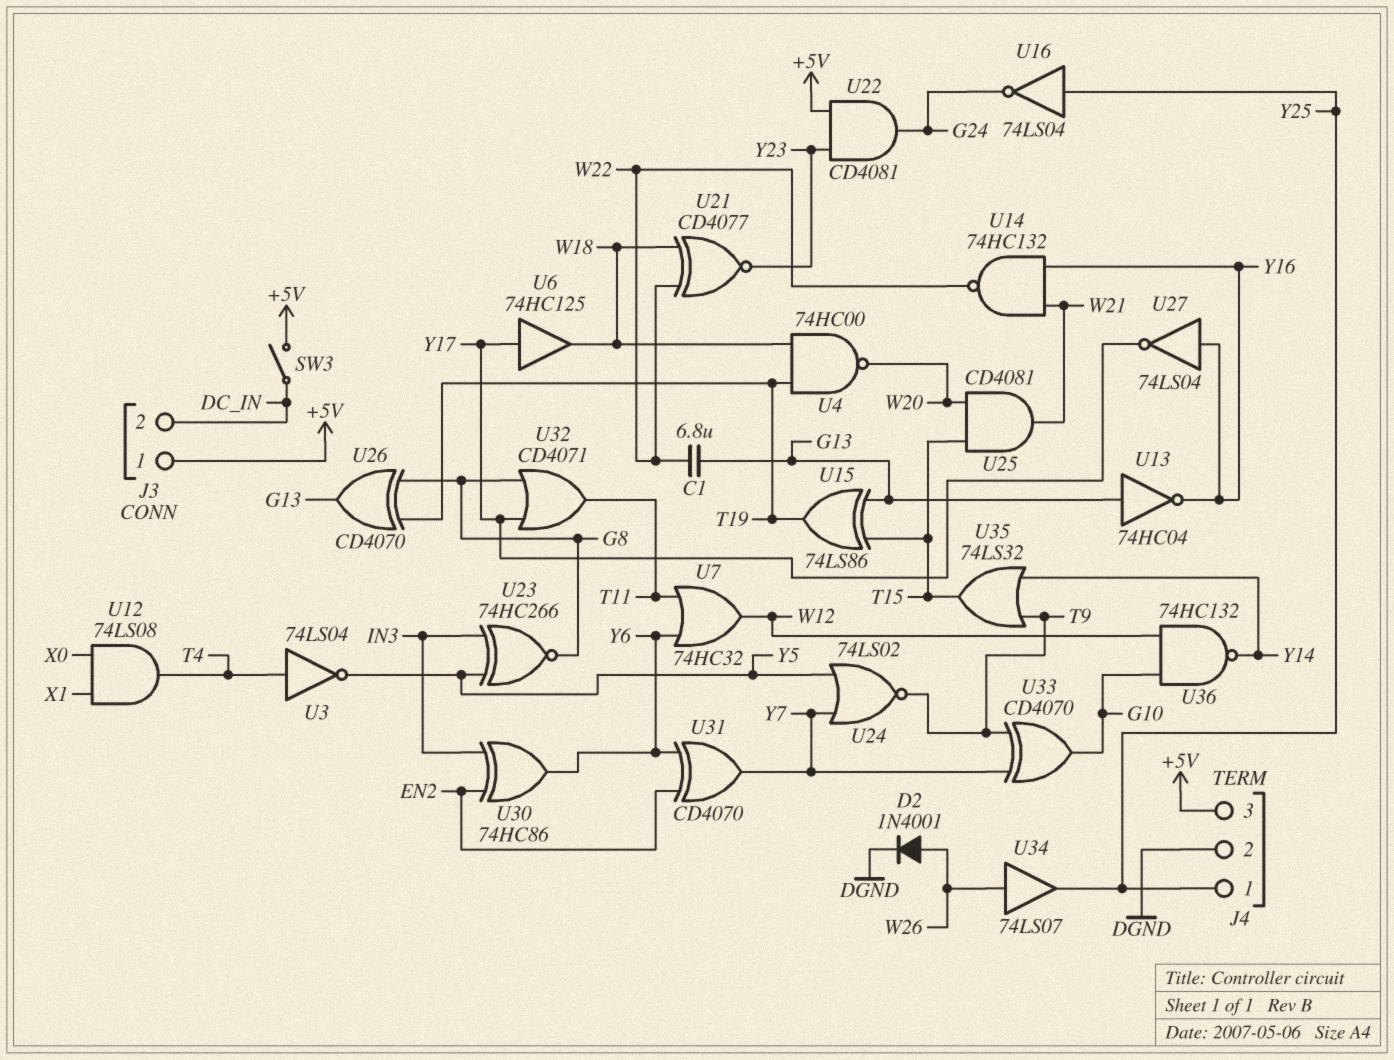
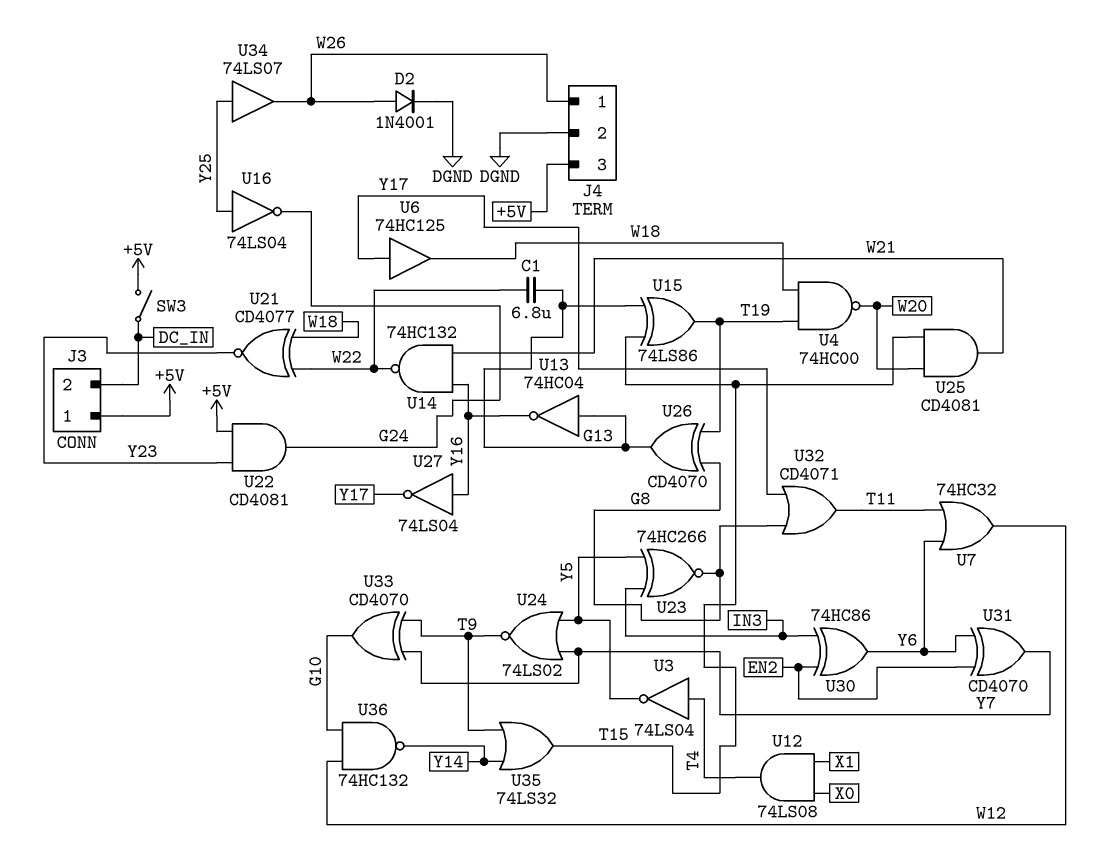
J4 pin 1: Y25 -> W26
U34: buffer 74LS07 (in W26, out Y25) -> buffer 74LS07 (in Y25, out W26)

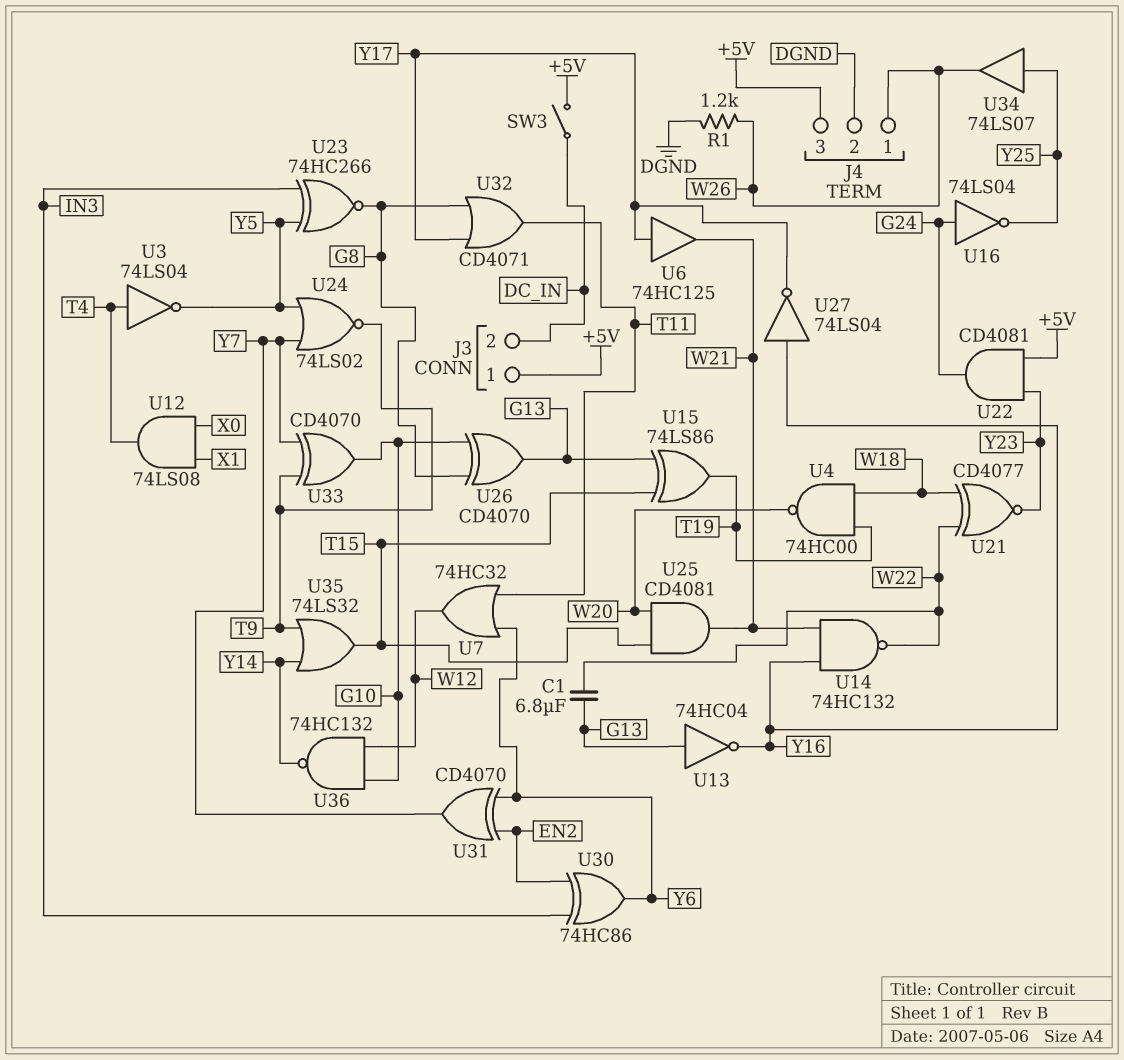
D2: diode 1N4001 (A W26, K DGND) -> none
R1: none -> 1.2k (DGND, W26)
U6: buffer 74HC125 (in Y17, out W18) -> buffer 74HC125 (in Y17, out W21)
U16: NOT 74LS04 (in Y25, out G24) -> NOT 74LS04 (in G24, out Y25)
U26: XOR CD4070 (in G8, in T19, out G13) -> XOR CD4070 (in G8, in G10, out G13)

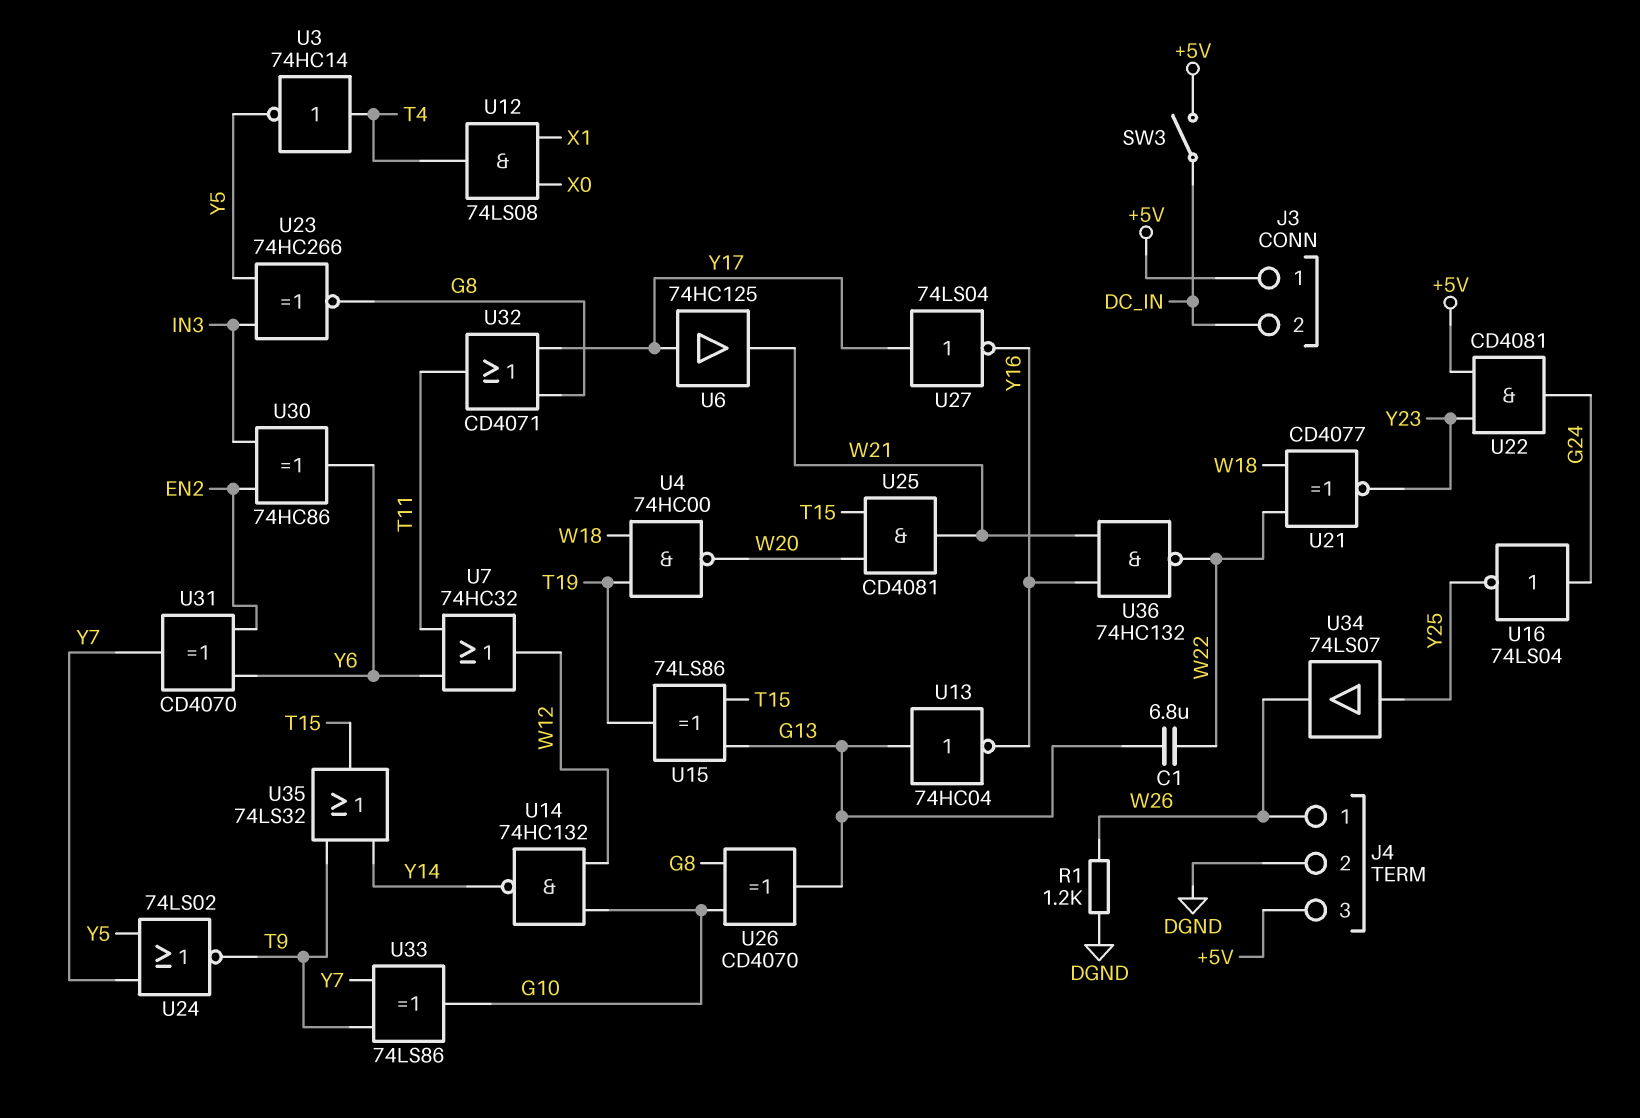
U3: NOT 74LS04 (in T4, out Y5) -> NOT 74HC14 (in T4, out Y5)
U14: NAND 74HC132 (in W21, in Y16, out W22) -> NAND 74HC132 (in G10, in W12, out Y14)
U27: NOT 74LS04 (in Y16, out Y17) -> NOT 74LS04 (in Y17, out Y16)
U33: XOR CD4070 (in T9, in Y7, out G10) -> XOR 74LS86 (in T9, in Y7, out G10)
U36: NAND 74HC132 (in G10, in W12, out Y14) -> NAND 74HC132 (in W21, in Y16, out W22)

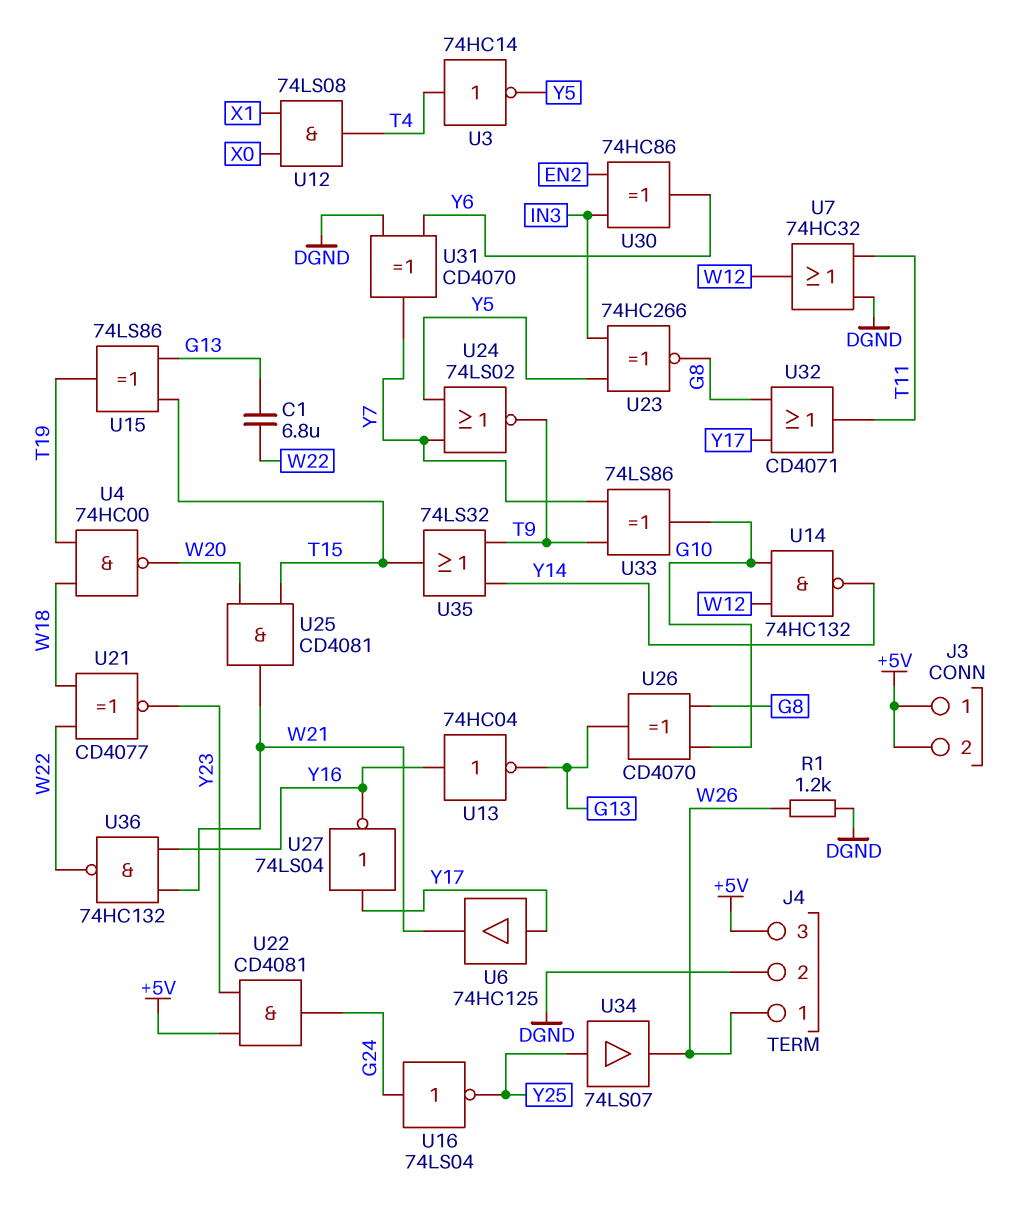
J3 pin 2: DC_IN -> +5V
SW3: switch (+5V, DC_IN) -> none
U7: OR 74HC32 (in T11, in Y6, out W12) -> OR 74HC32 (in DGND, in T11, out W12)
U13: NOT 74HC04 (in G13, out Y16) -> NOT 74HC04 (in Y16, out G13)
U31: XOR CD4070 (in EN2, in Y6, out Y7) -> XOR CD4070 (in DGND, in Y6, out Y7)

